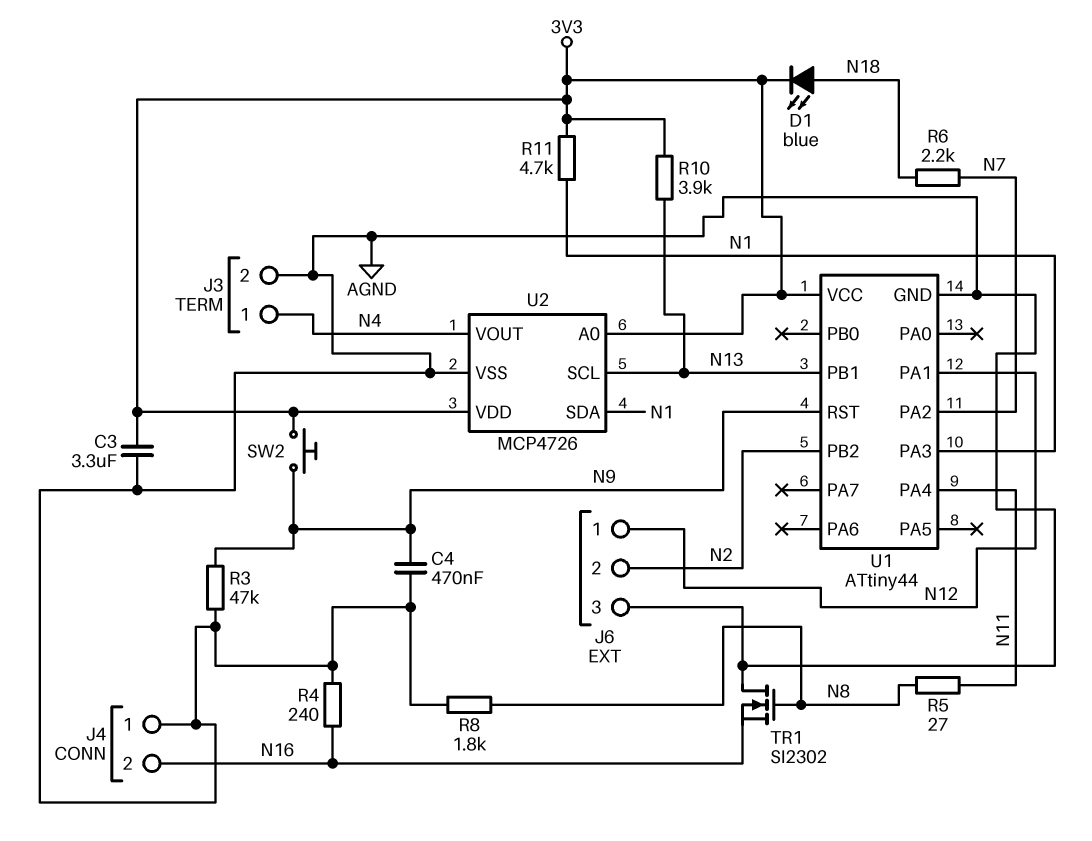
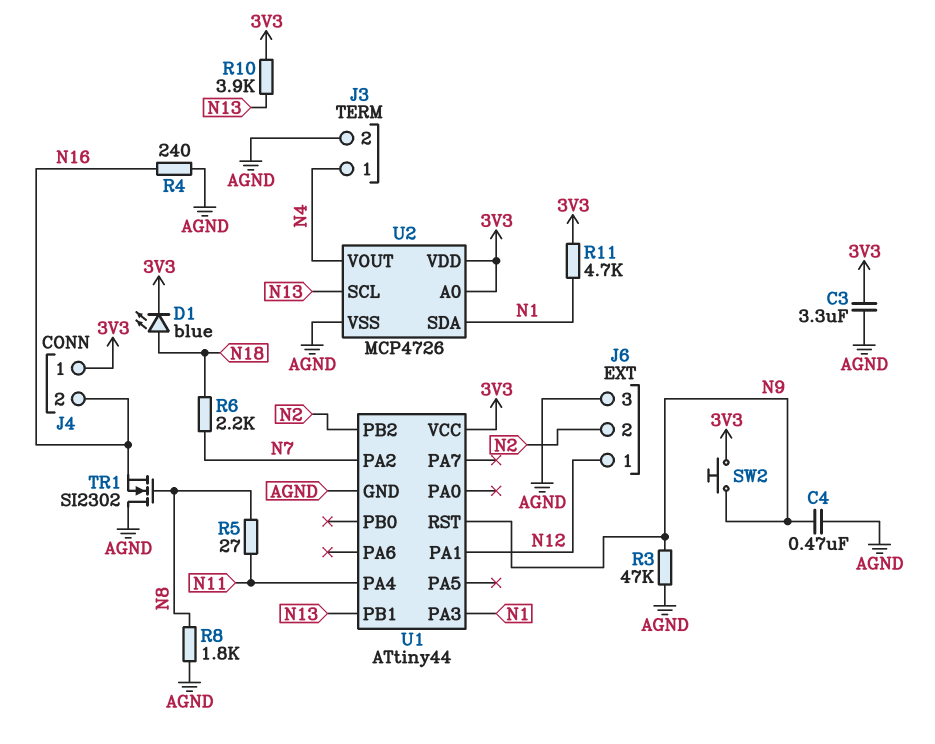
J4 pin 1: AGND -> 3V3

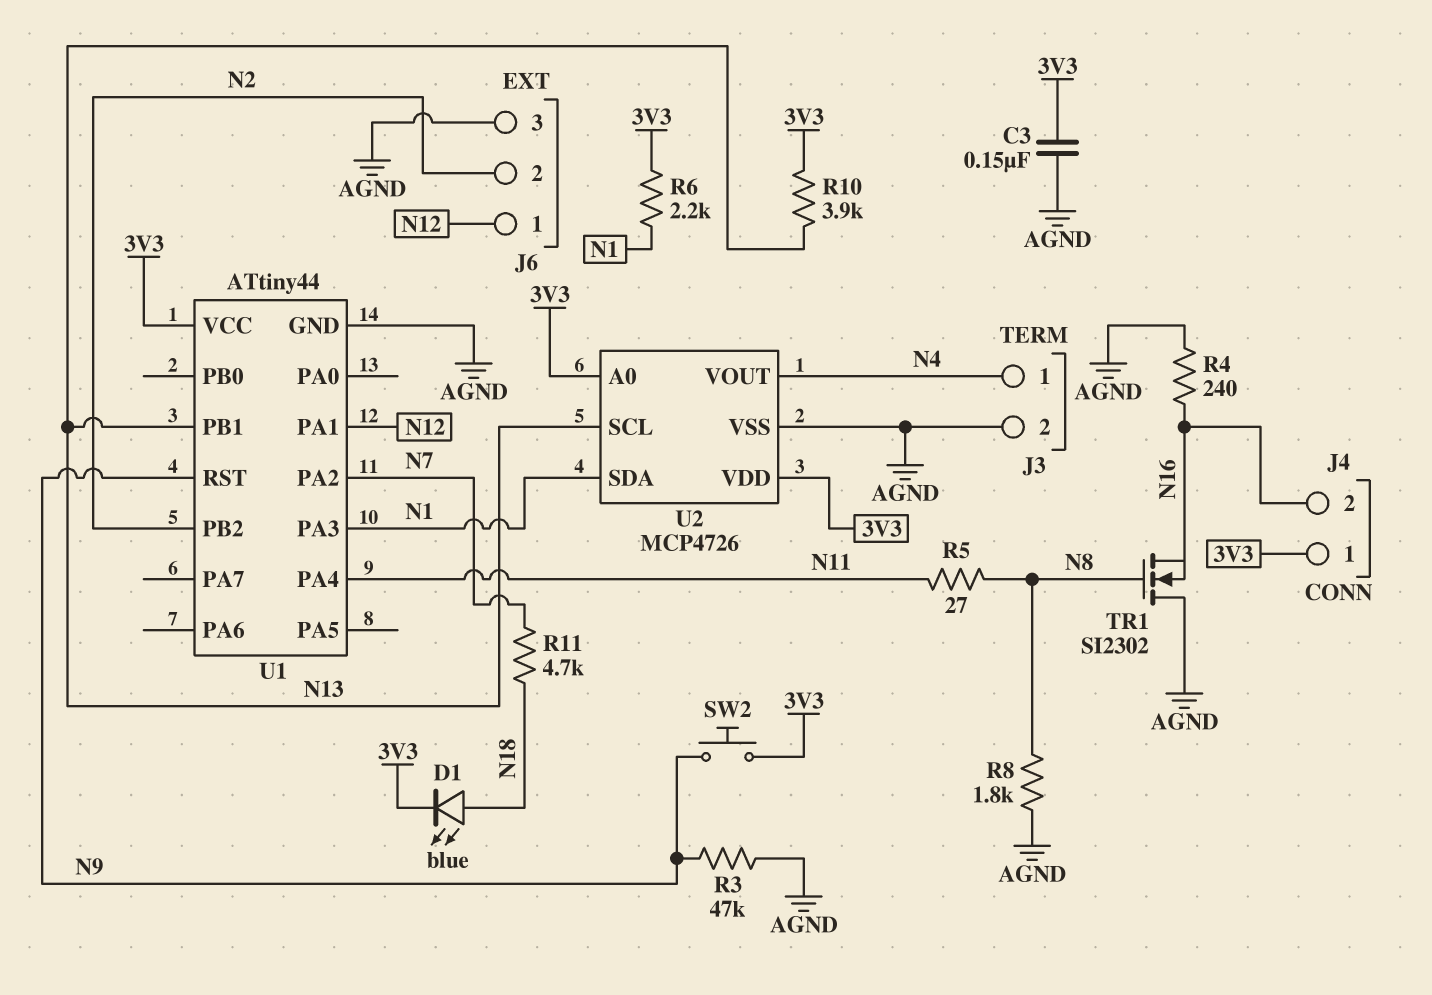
C3: 3.3uF (3V3, AGND) -> 150nF (3V3, AGND)
C4: 470nF (AGND, N9) -> none
R6: 2.2k (N7, N18) -> 2.2k (3V3, N1)
R11: 4.7k (3V3, N1) -> 4.7k (N7, N18)

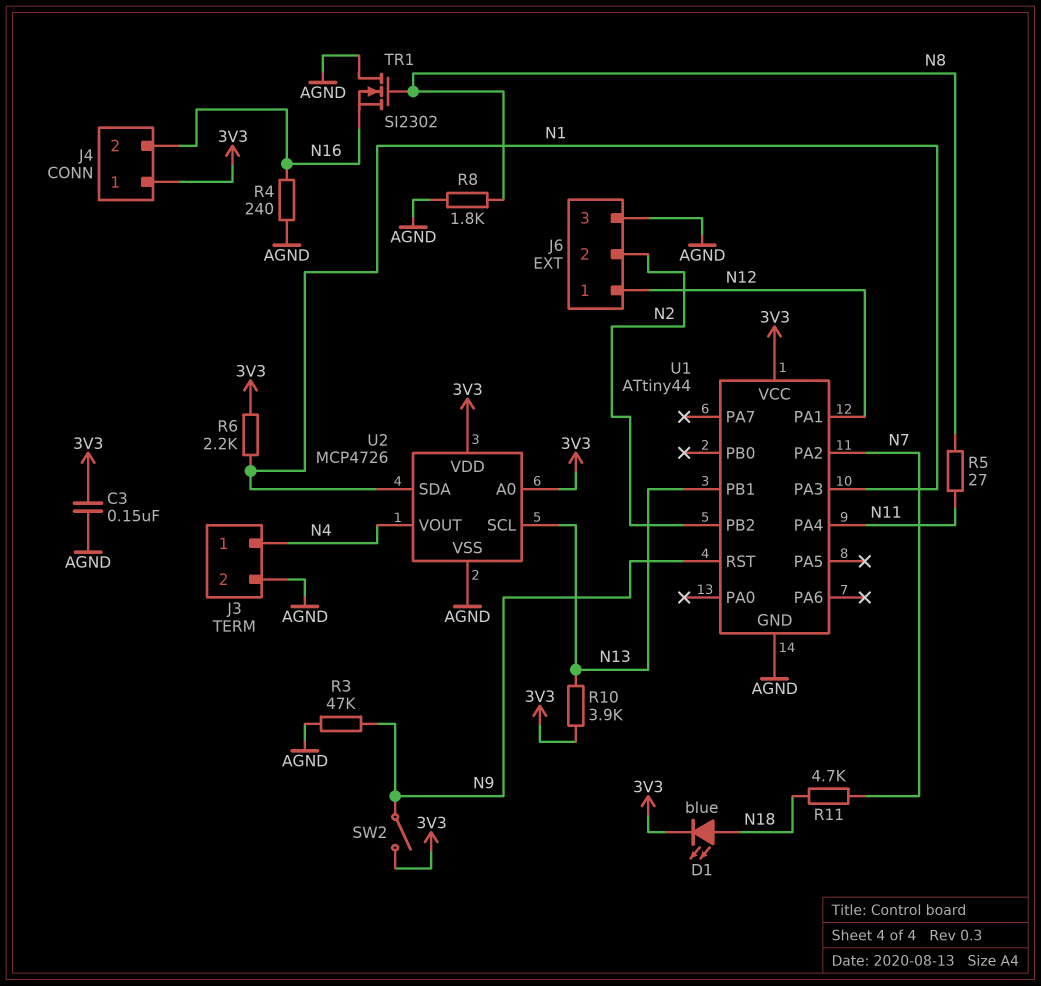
SW2: button (3V3, N9) -> switch (3V3, N9)

